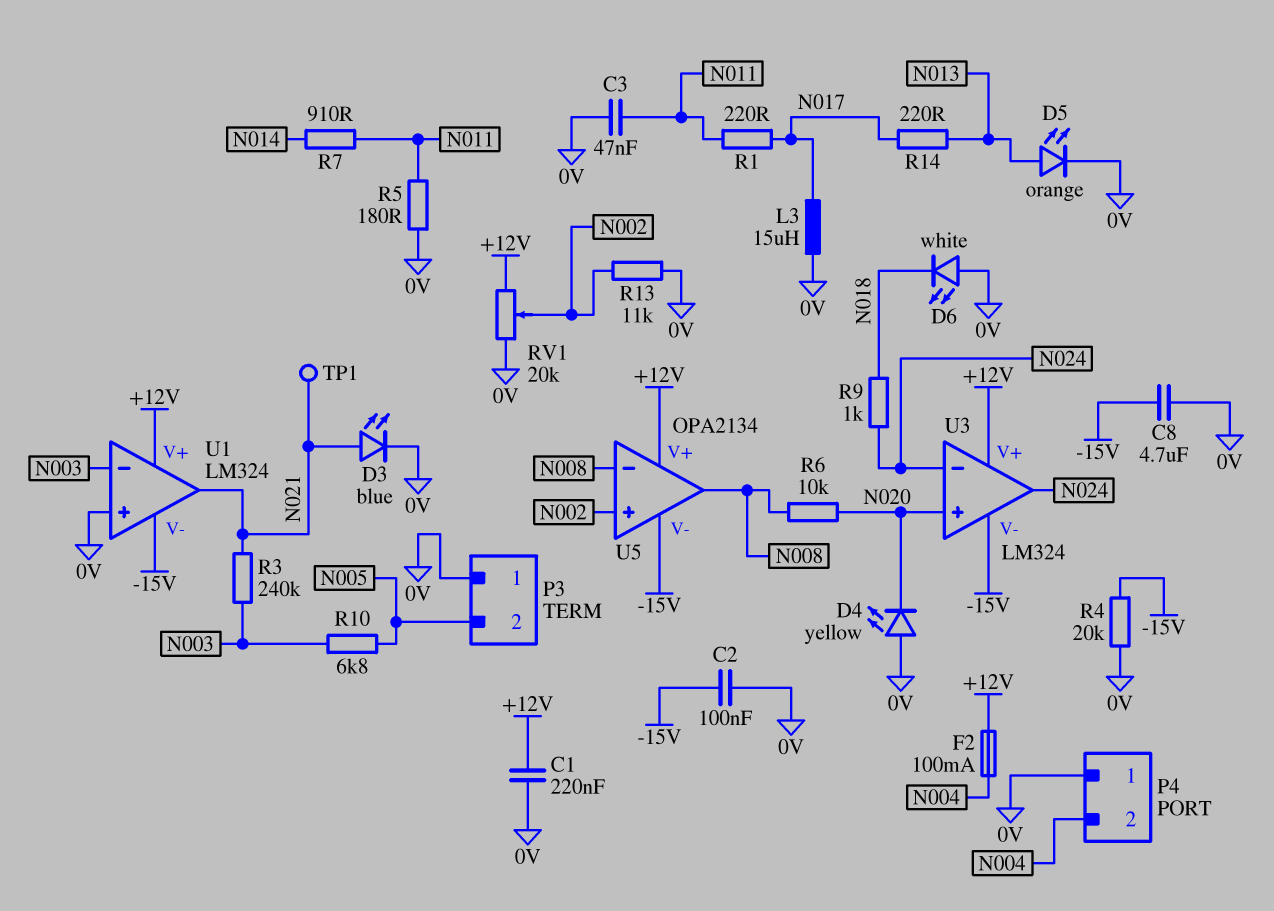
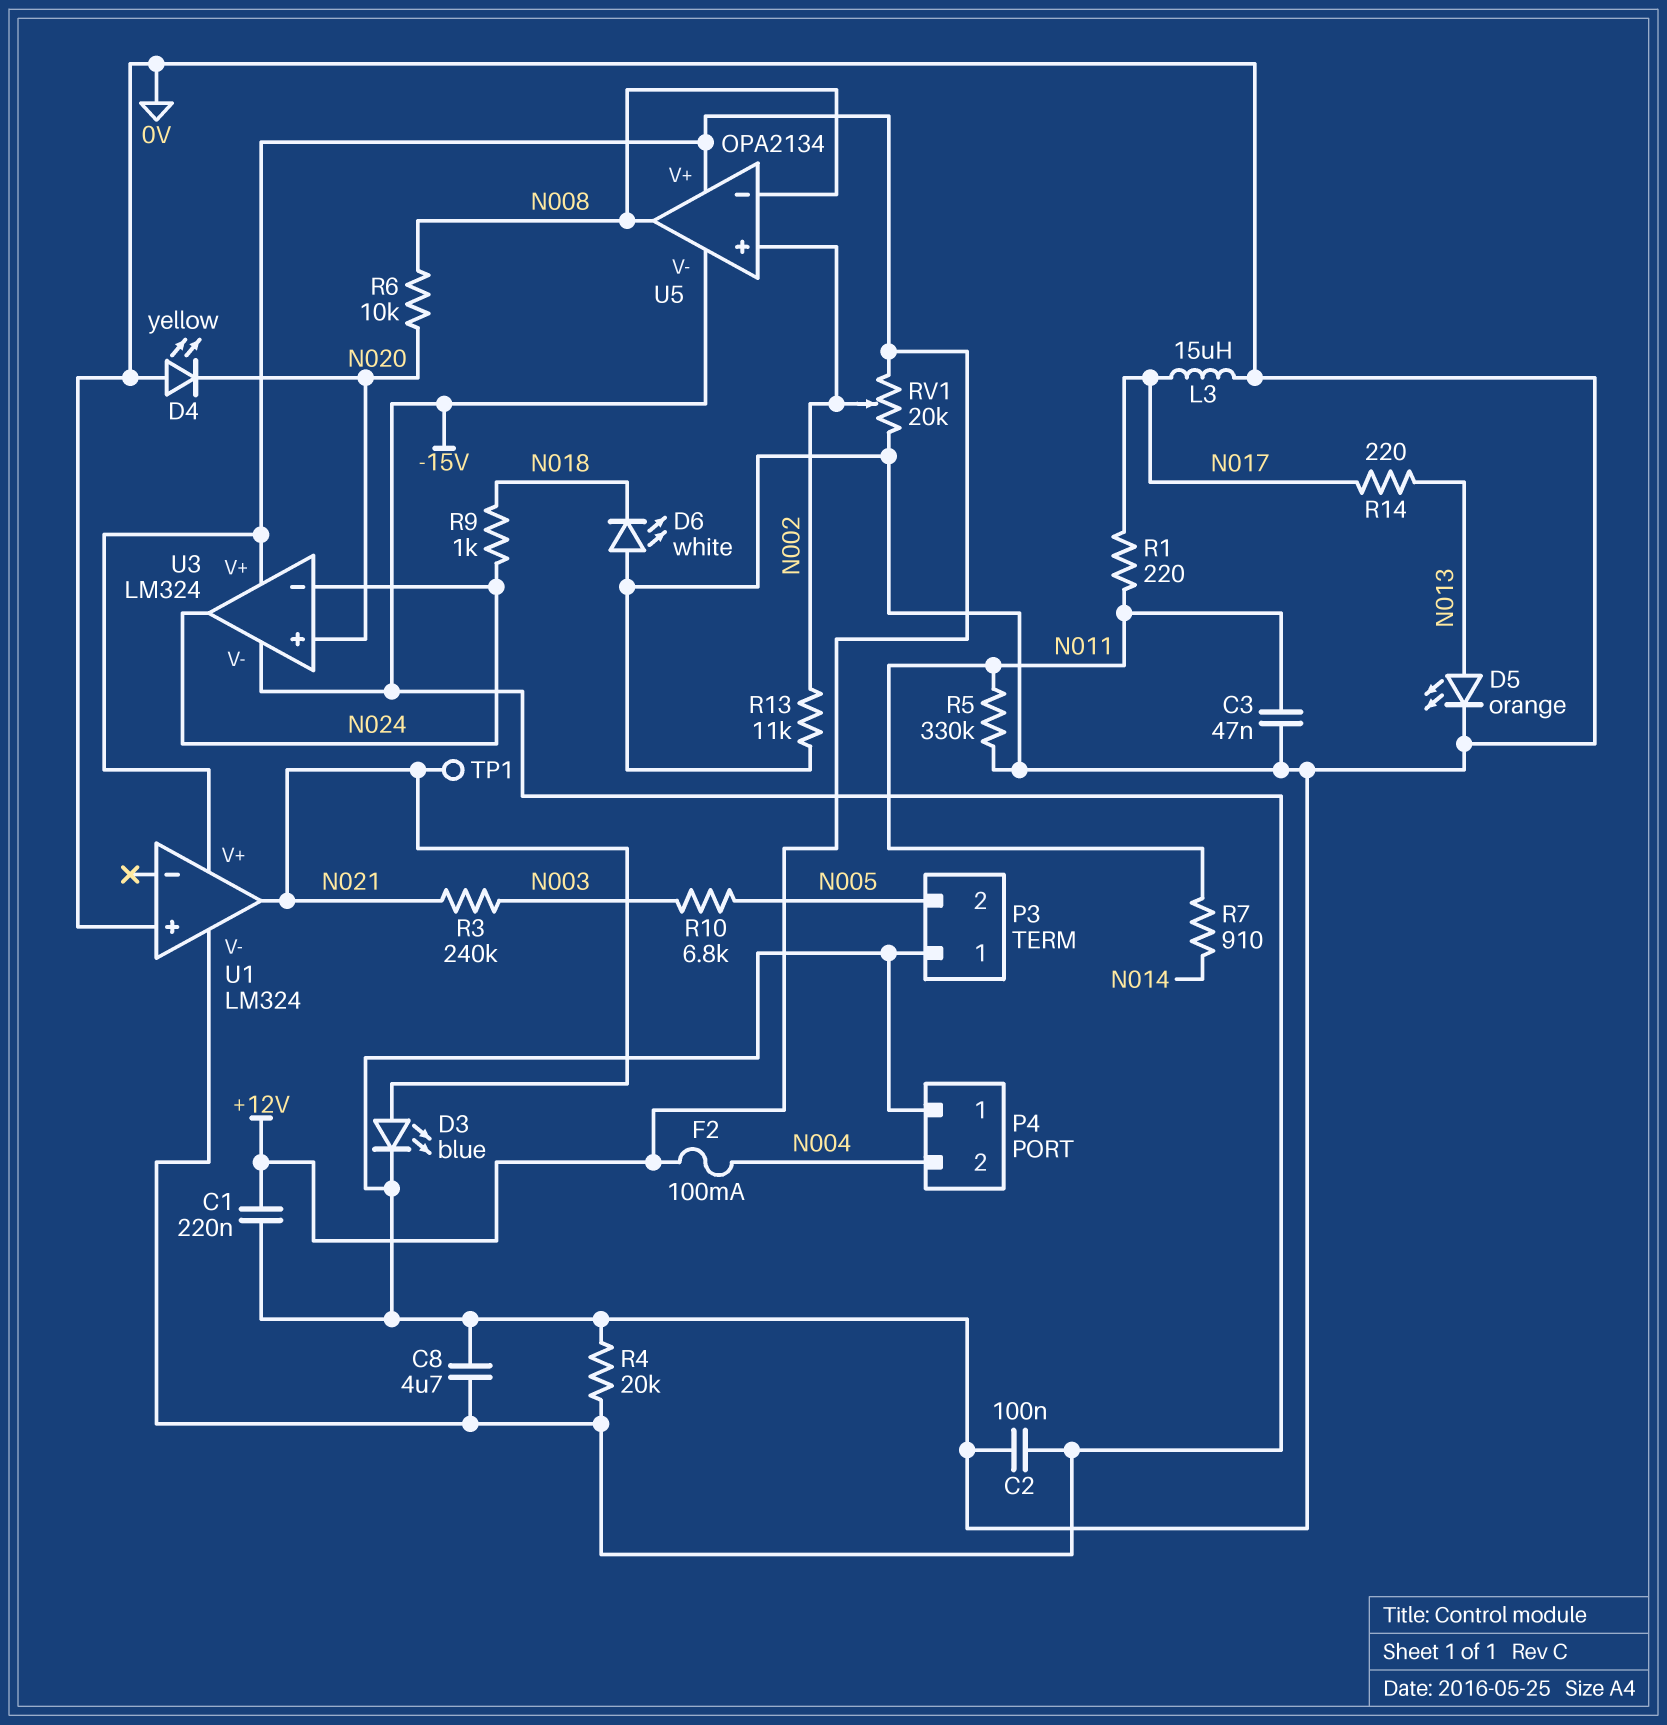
R5: 180 (0V, N011) -> 330k (0V, N011)
U1 pin in-: N003 -> none

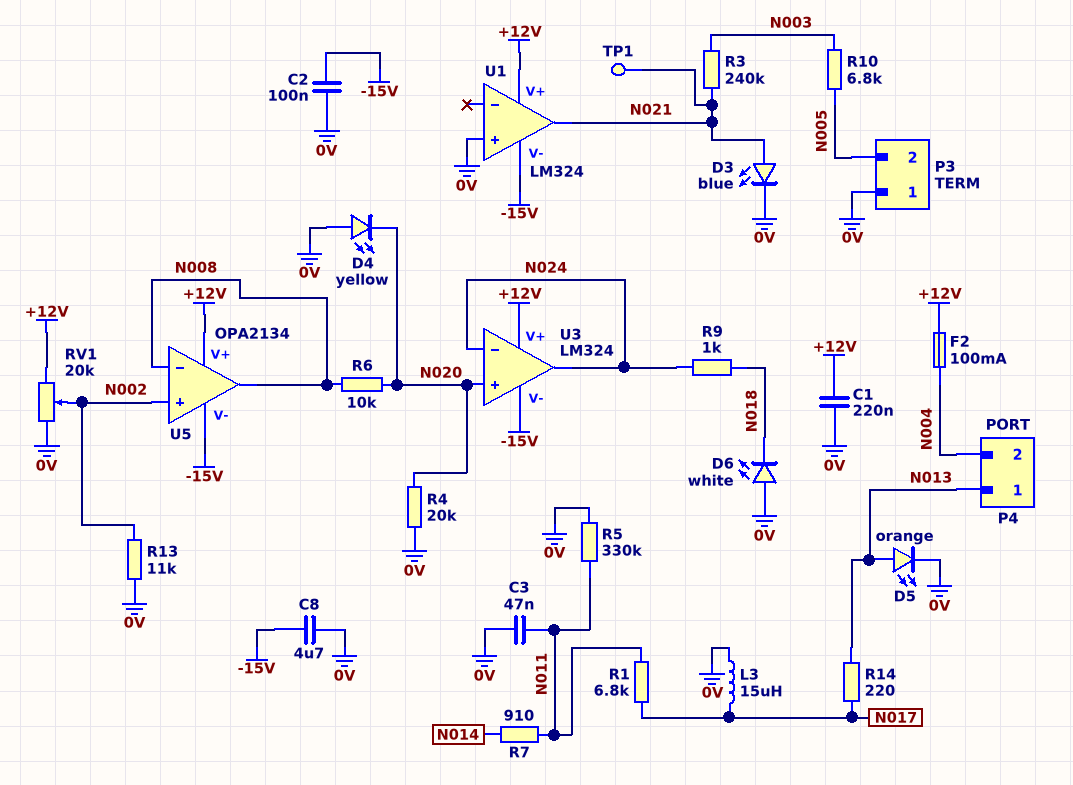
P4 pin 1: 0V -> N013
R1: 220 (N011, N017) -> 6.8k (N011, N017)
R4: 20k (-15V, 0V) -> 20k (0V, N020)

